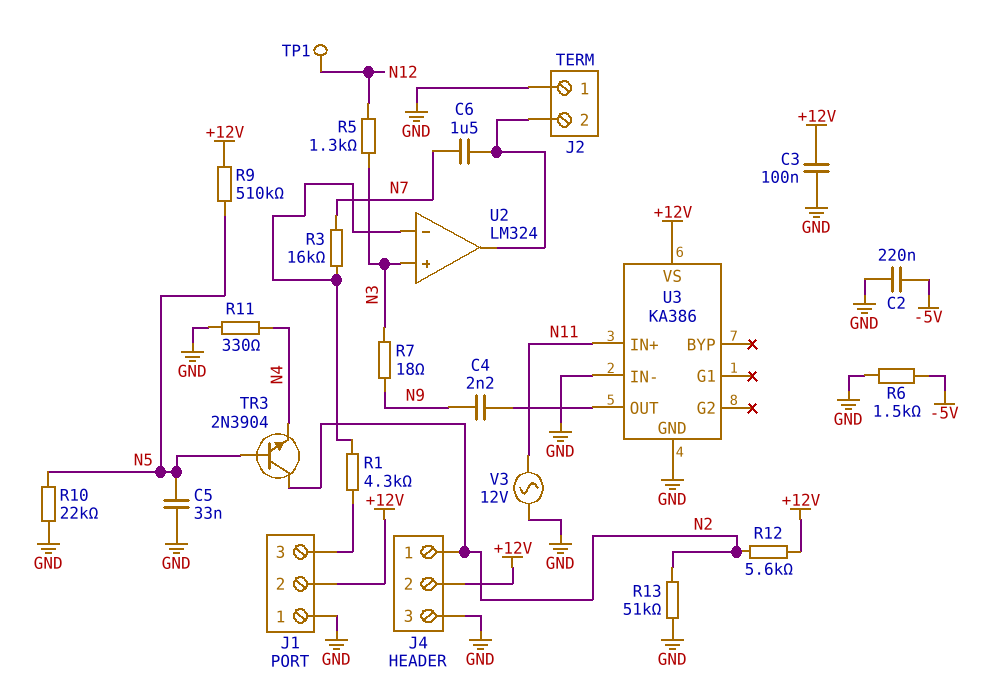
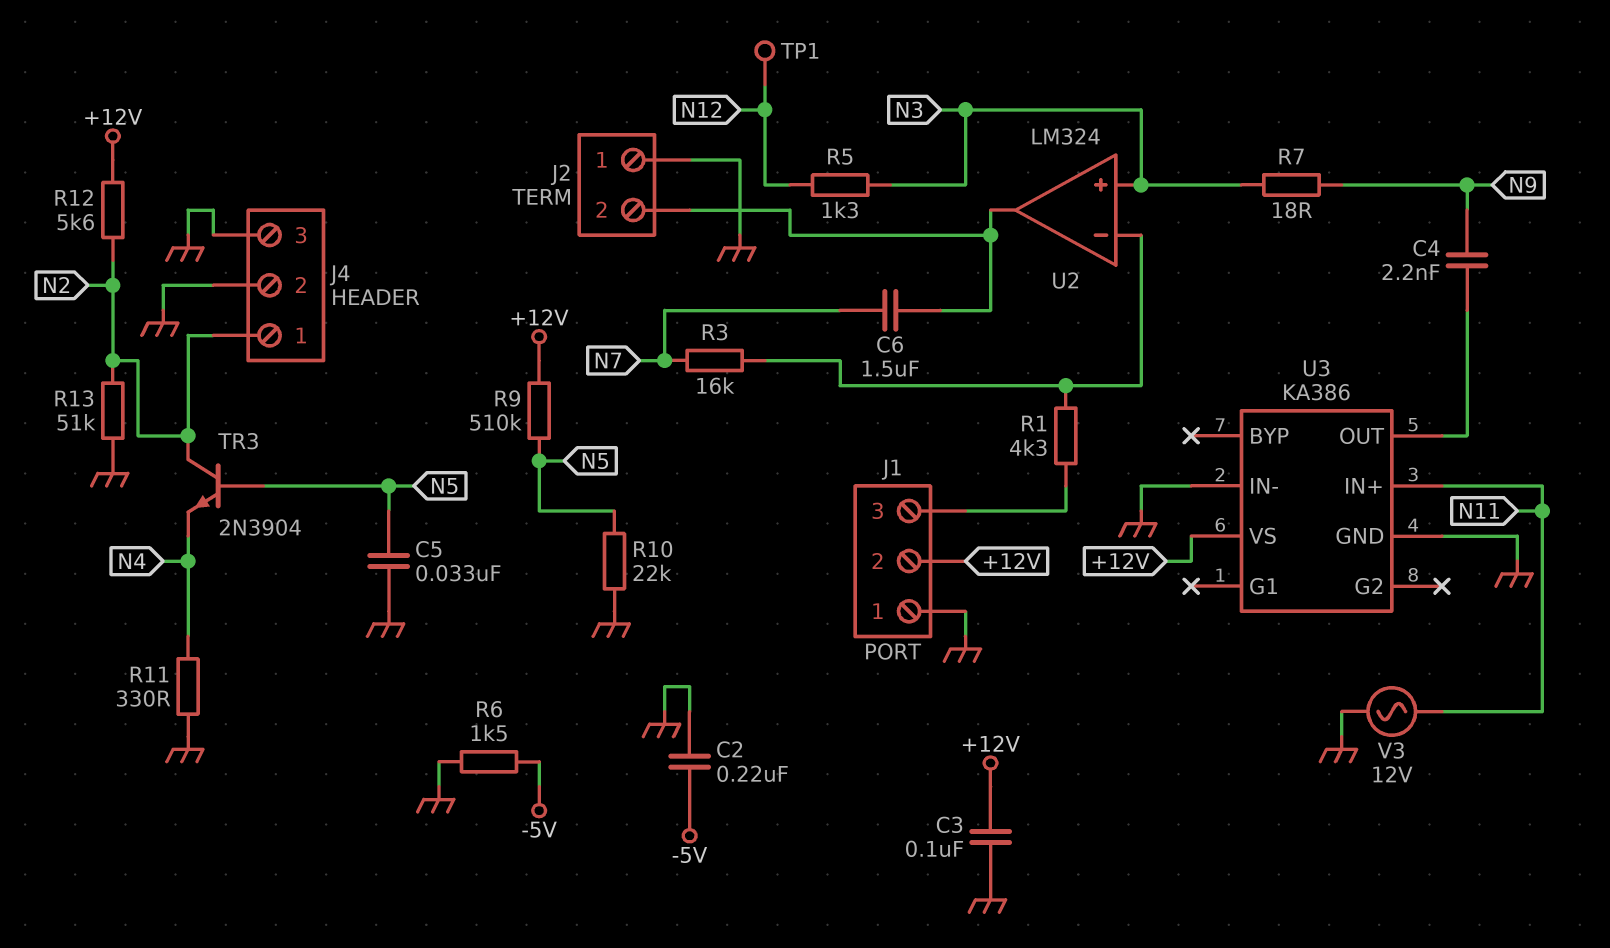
J4 pin 2: +12V -> GND

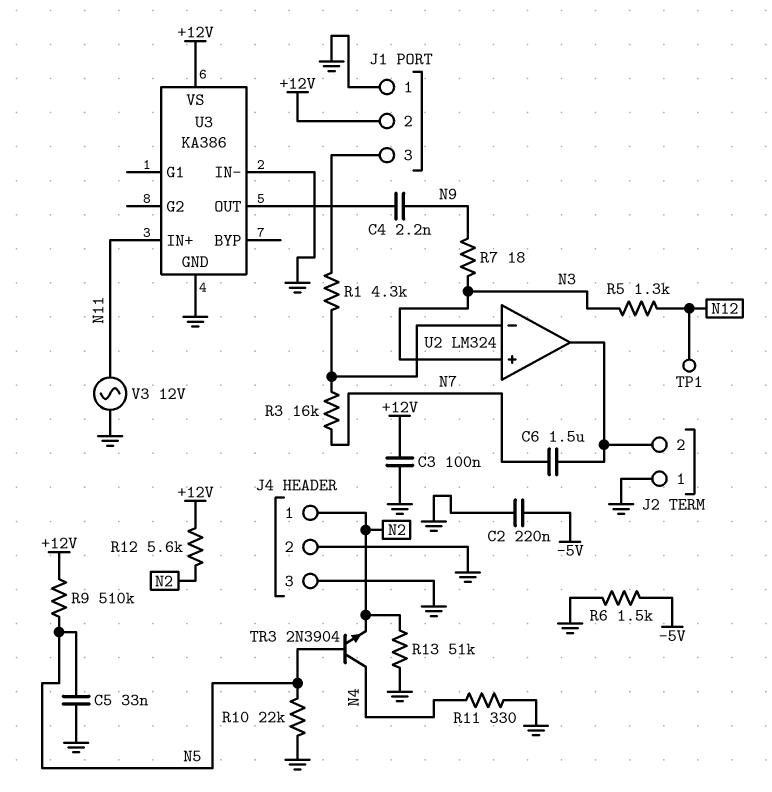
TR3: NPN 2N3904 (B N5, C N2, E N4) -> NPN 2N3904 (B N5, C N4, E N2)

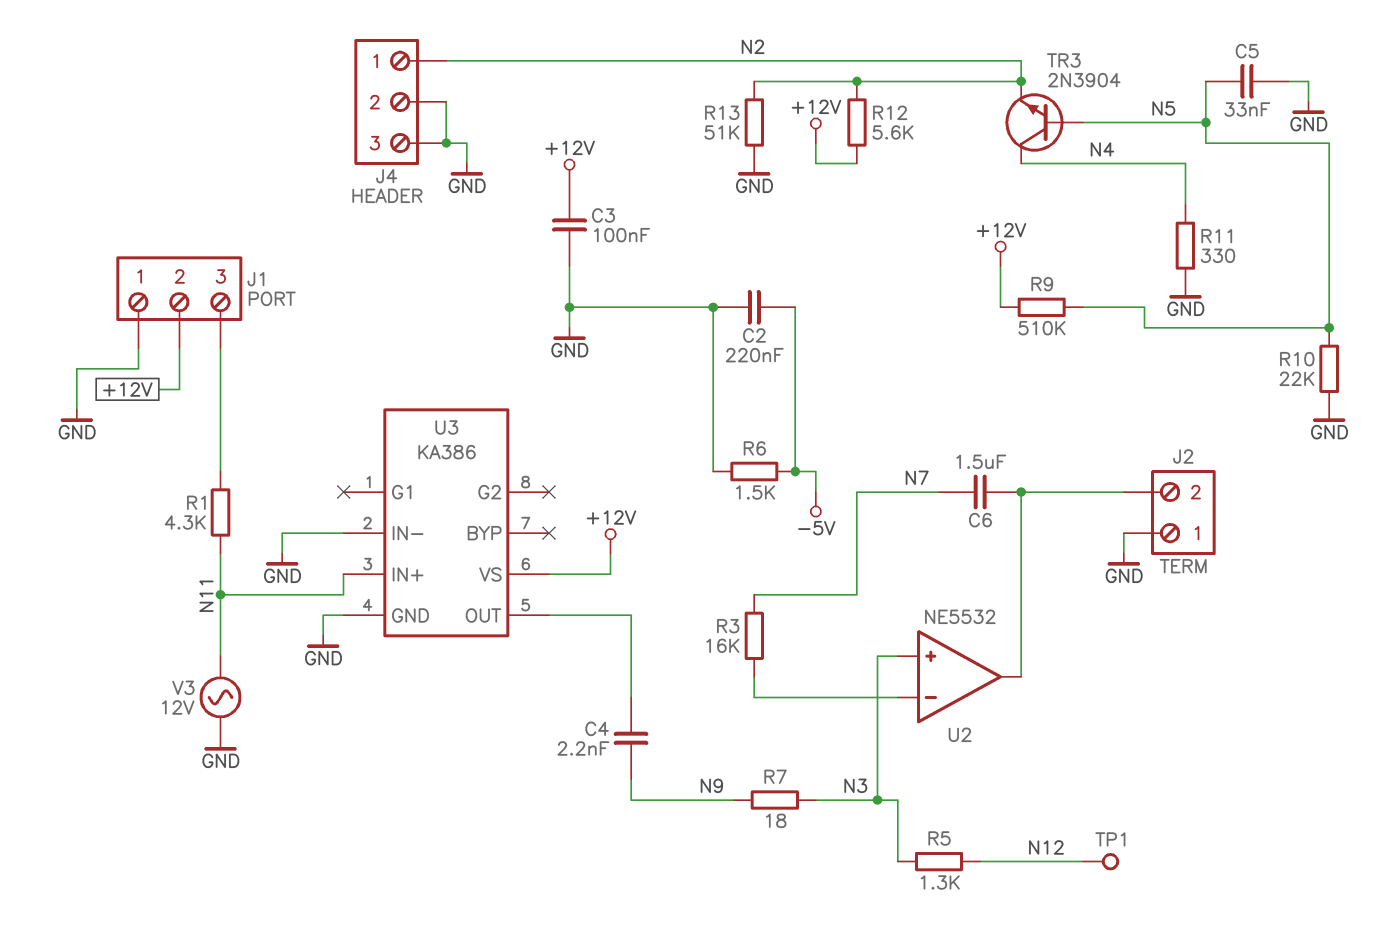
R1: 4.3k (J1/3, U2/in-) -> 4.3k (J1/3, N11)
U2: LM324 -> NE5532

